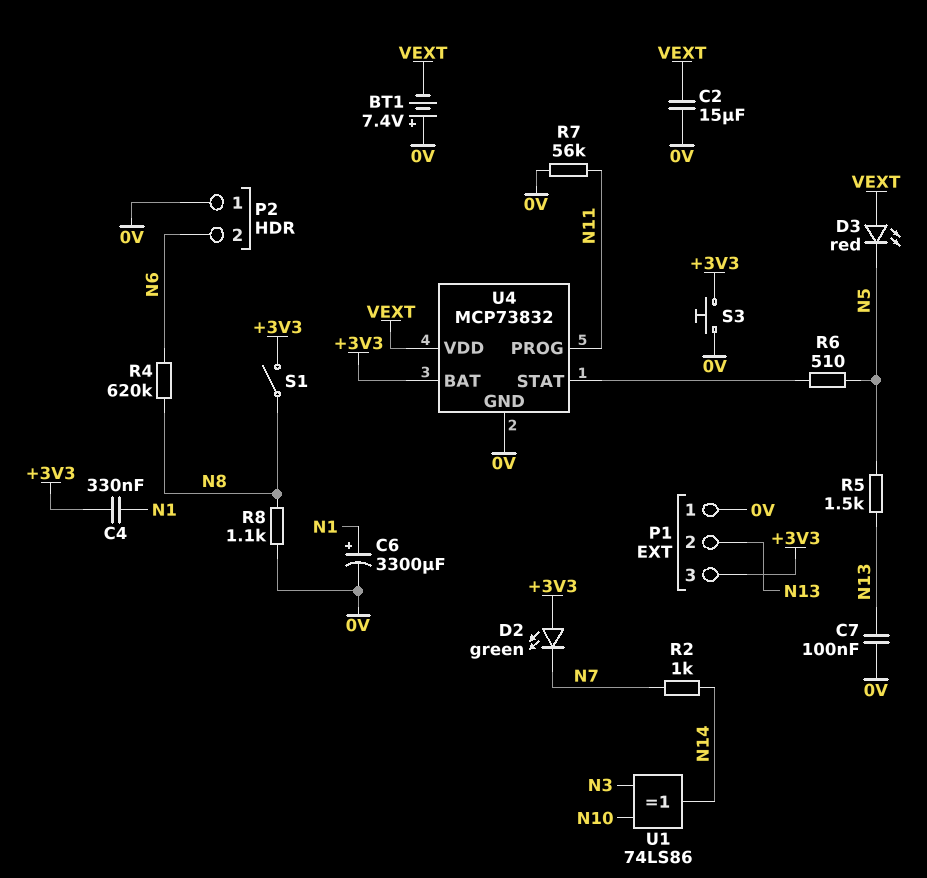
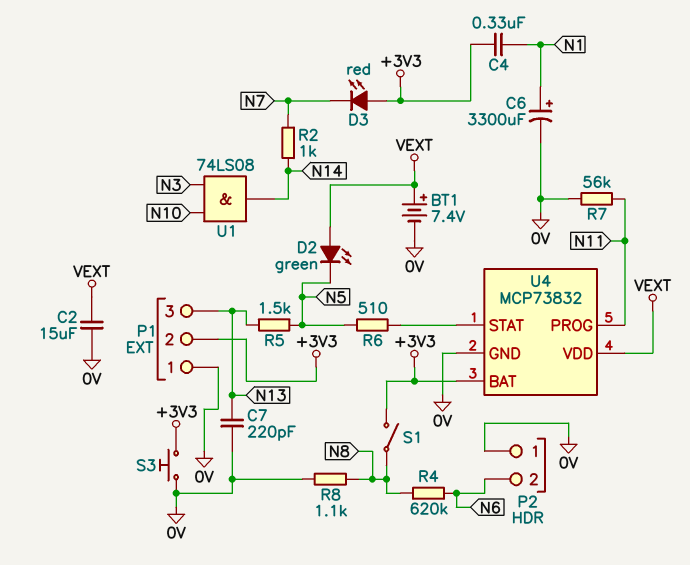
BT1: 7.4V (plus 0V, minus VEXT) -> 7.4V (plus VEXT, minus 0V)
C7: 100nF (0V, N13) -> 220pF (0V, N13)
D2: LED green (A +3V3, K N7) -> LED green (A VEXT, K N5)
D3: LED red (A VEXT, K N5) -> LED red (A +3V3, K N7)
P1 pin 2: N13 -> +3V3
P1 pin 3: +3V3 -> N13
U1: XOR 74LS86 (in N3, in N10, out N14) -> AND 74LS08 (in N3, in N10, out N14)

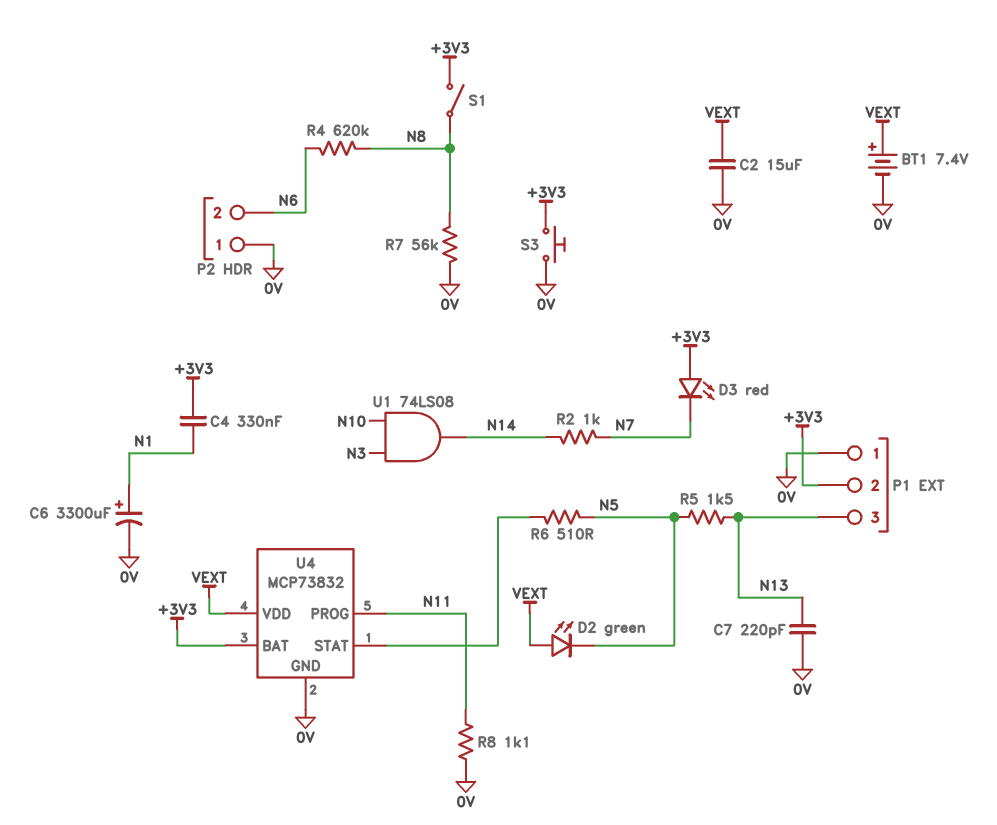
R7: 56k (0V, N11) -> 56k (0V, N8)
R8: 1.1k (0V, N8) -> 1.1k (0V, N11)

